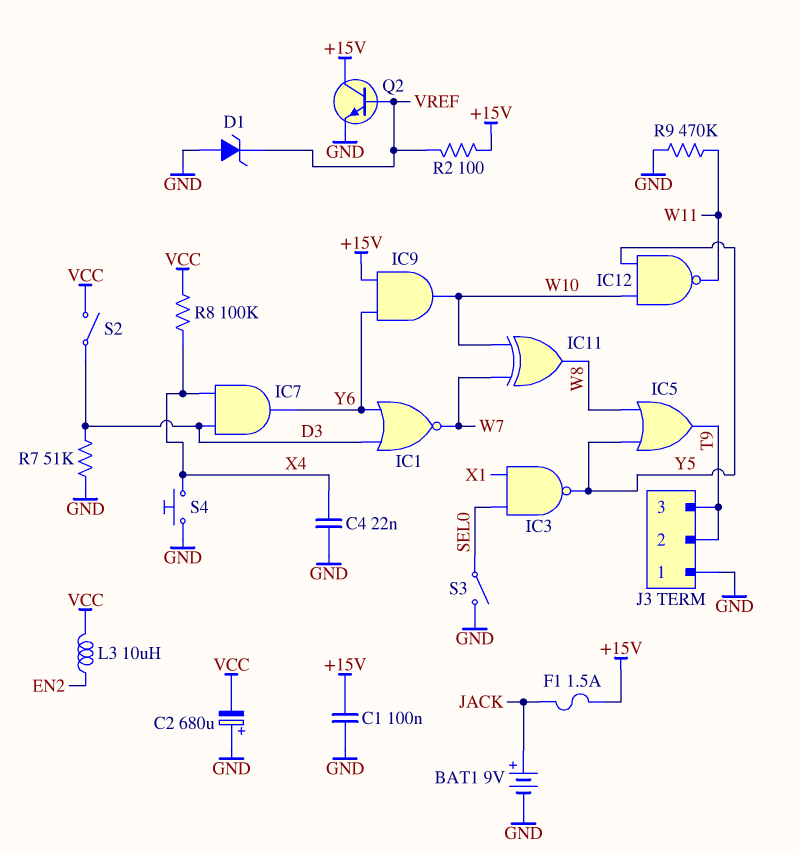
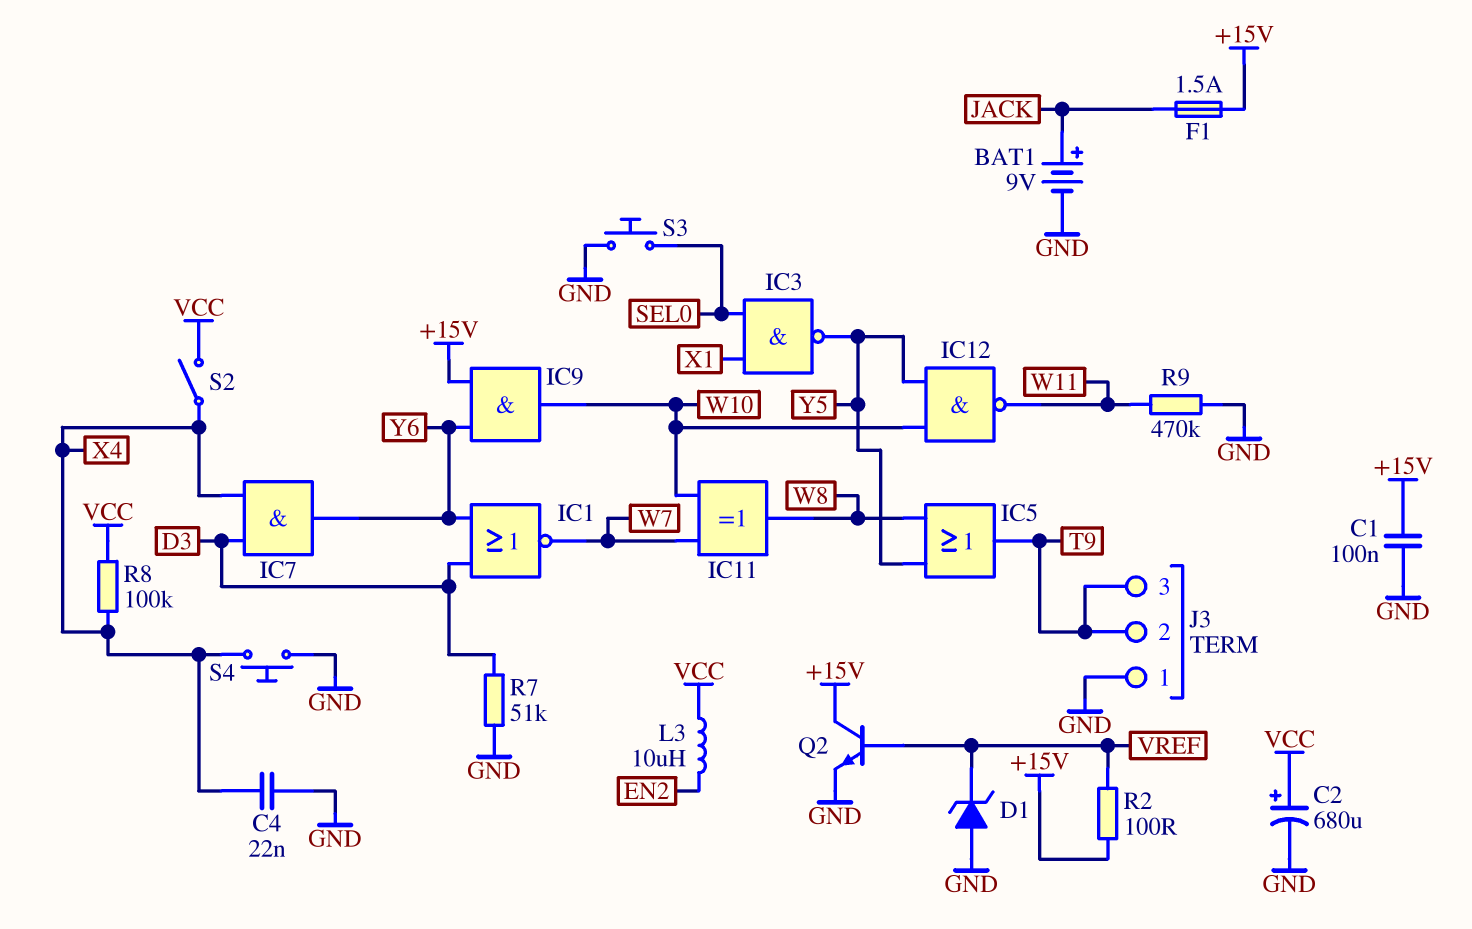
C2: 680uF (plus GND, minus VCC) -> 680uF (plus VCC, minus GND)
S2: switch (D3, VCC) -> switch (VCC, X4)
S3: switch (GND, SEL0) -> button (GND, SEL0)

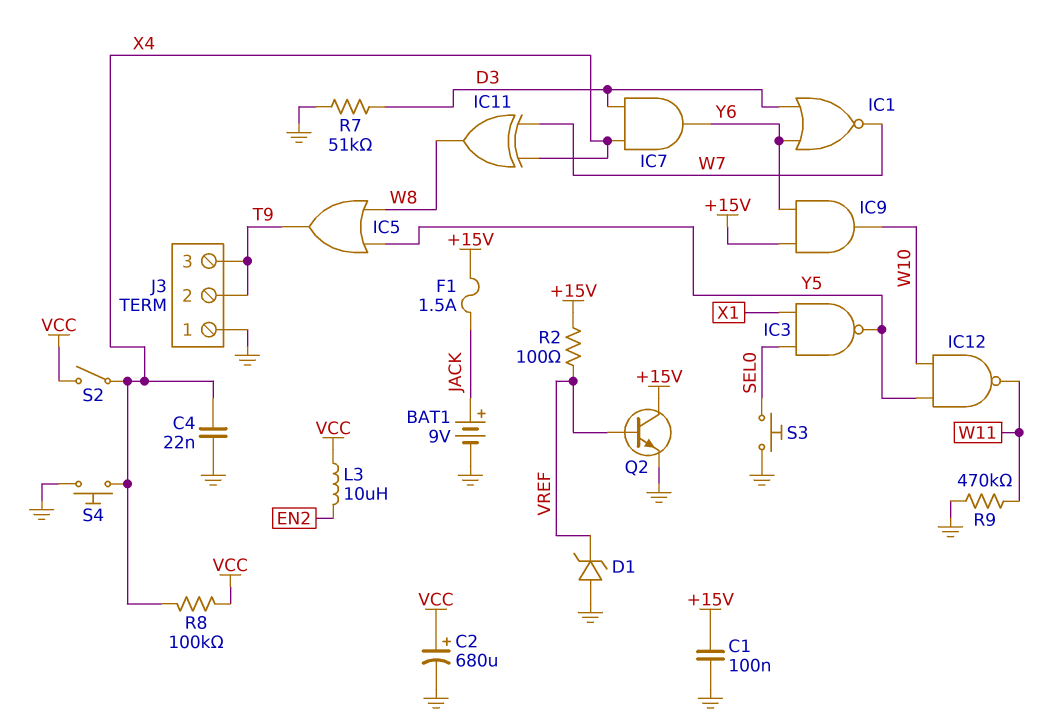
IC11: XOR (in W7, in W10, out W8) -> XOR (in W7, in X4, out W8)

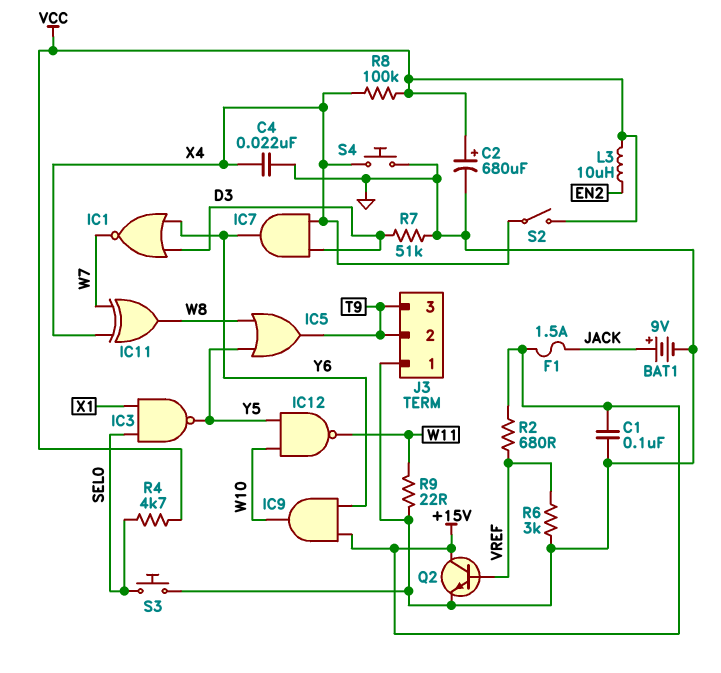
D1: zener (A GND, K VREF) -> none
R2: 100 (+15V, VREF) -> 680 (+15V, VREF)
R4: none -> 4.7k (SEL0, VCC)
R6: none -> 3k (GND, VREF)
R9: 470k (GND, W11) -> 22 (GND, W11)

